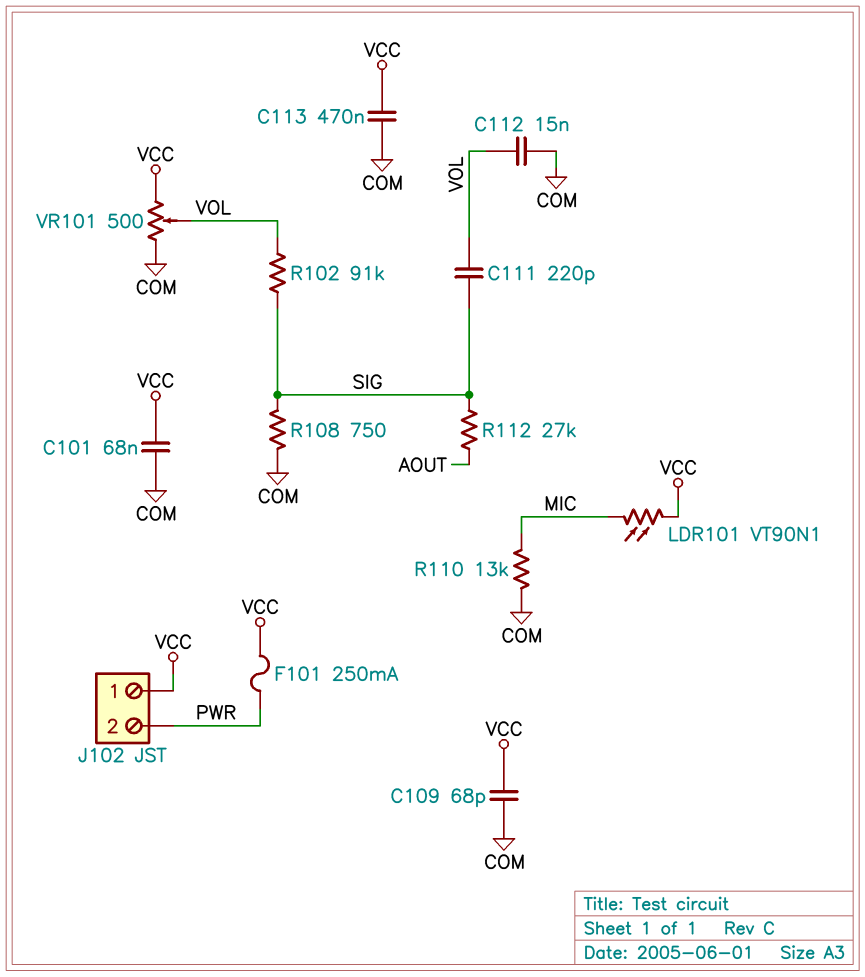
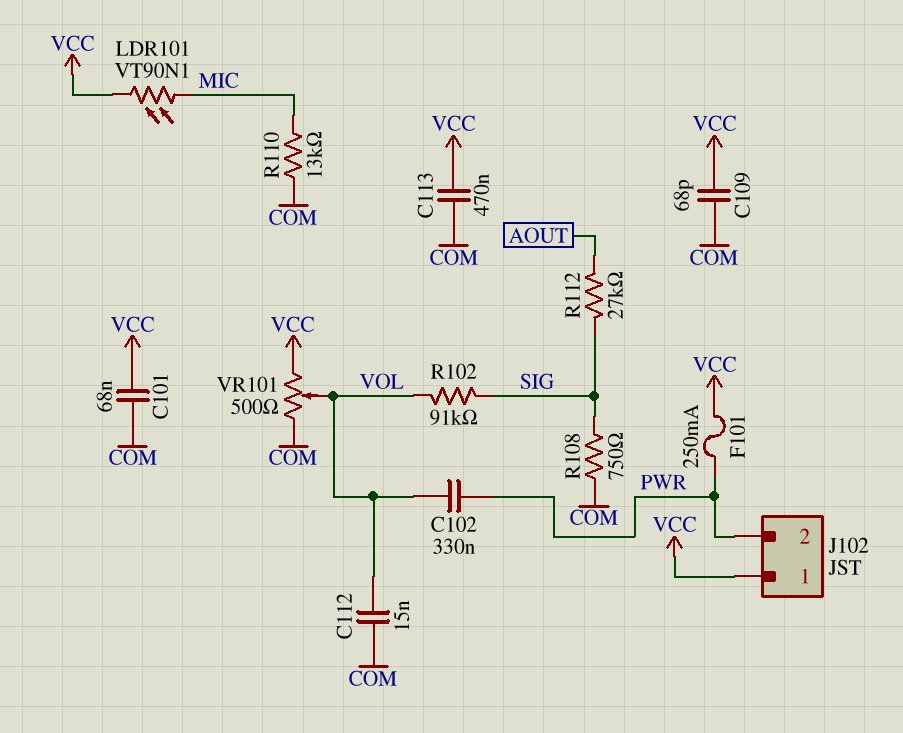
C102: none -> 330nF (PWR, VOL)
C111: 220pF (SIG, VOL) -> none

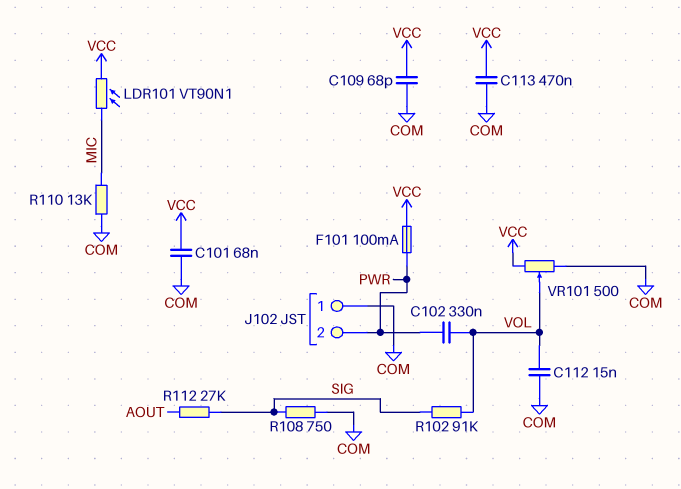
F101: 250mA (PWR, VCC) -> 100mA (PWR, VCC)
J102 pin 1: VCC -> COM

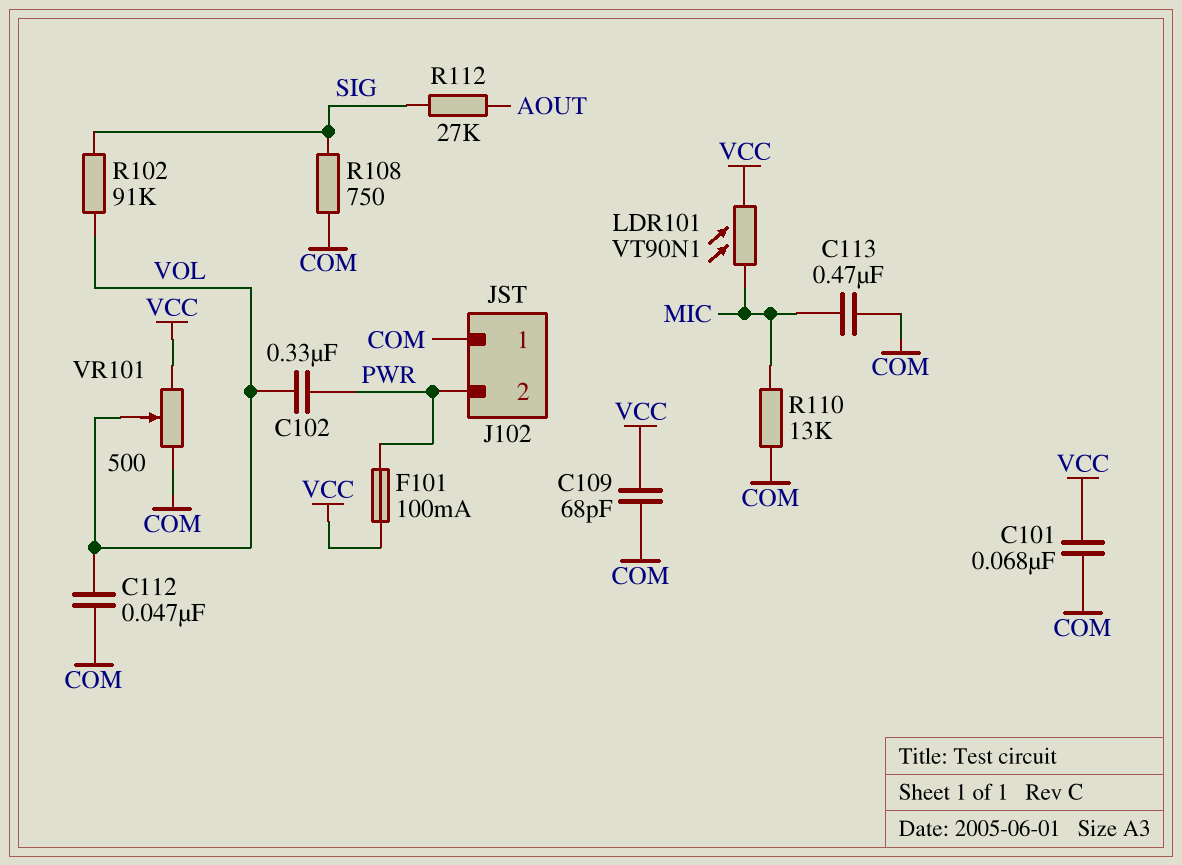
C112: 15nF (COM, VOL) -> 47nF (COM, VOL)
C113: 470nF (COM, VCC) -> 470nF (COM, MIC)

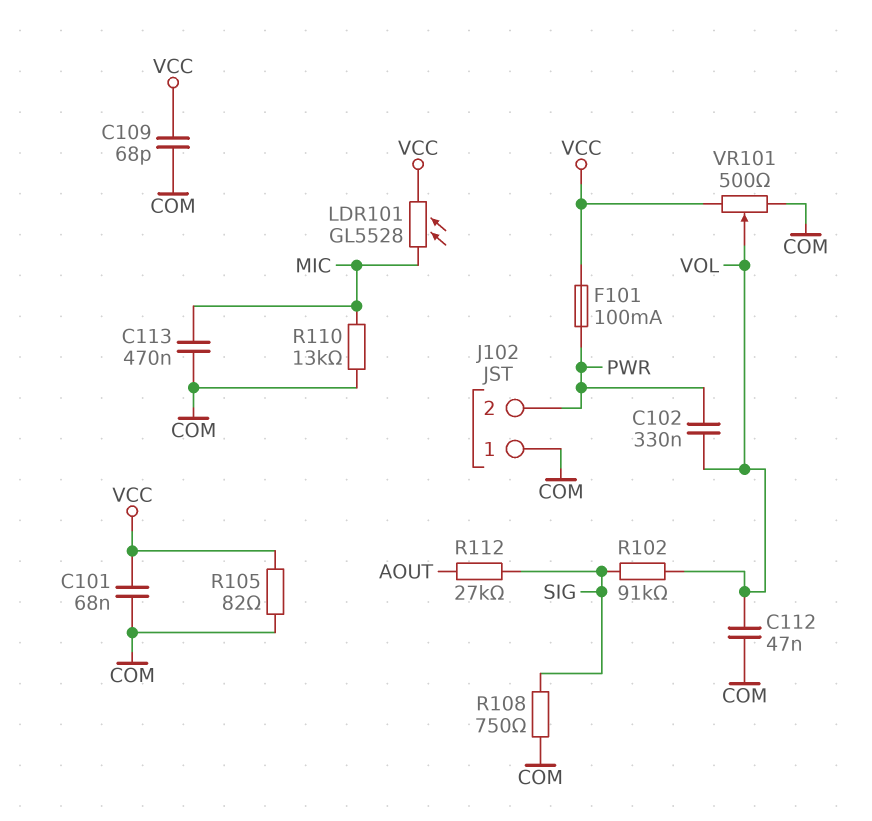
LDR101: VT90N1 (MIC, VCC) -> GL5528 (MIC, VCC)
R105: none -> 82 (COM, VCC)

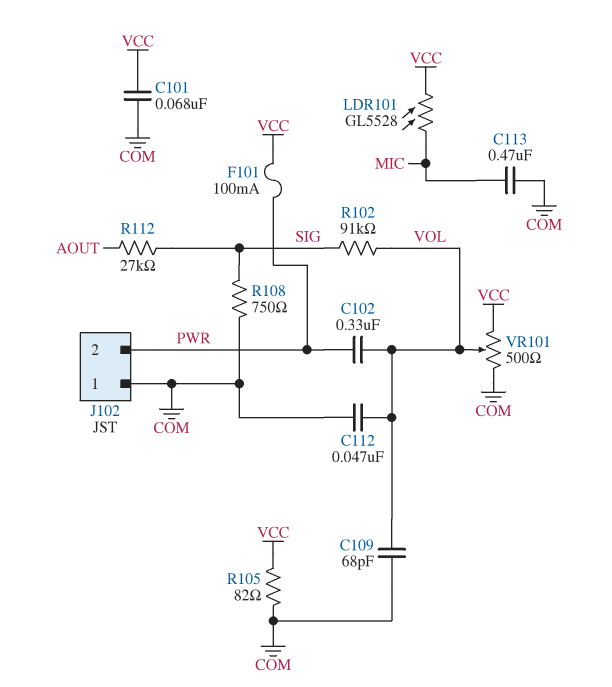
C109: 68pF (COM, VCC) -> 68pF (COM, VOL)
R110: 13k (COM, MIC) -> none

